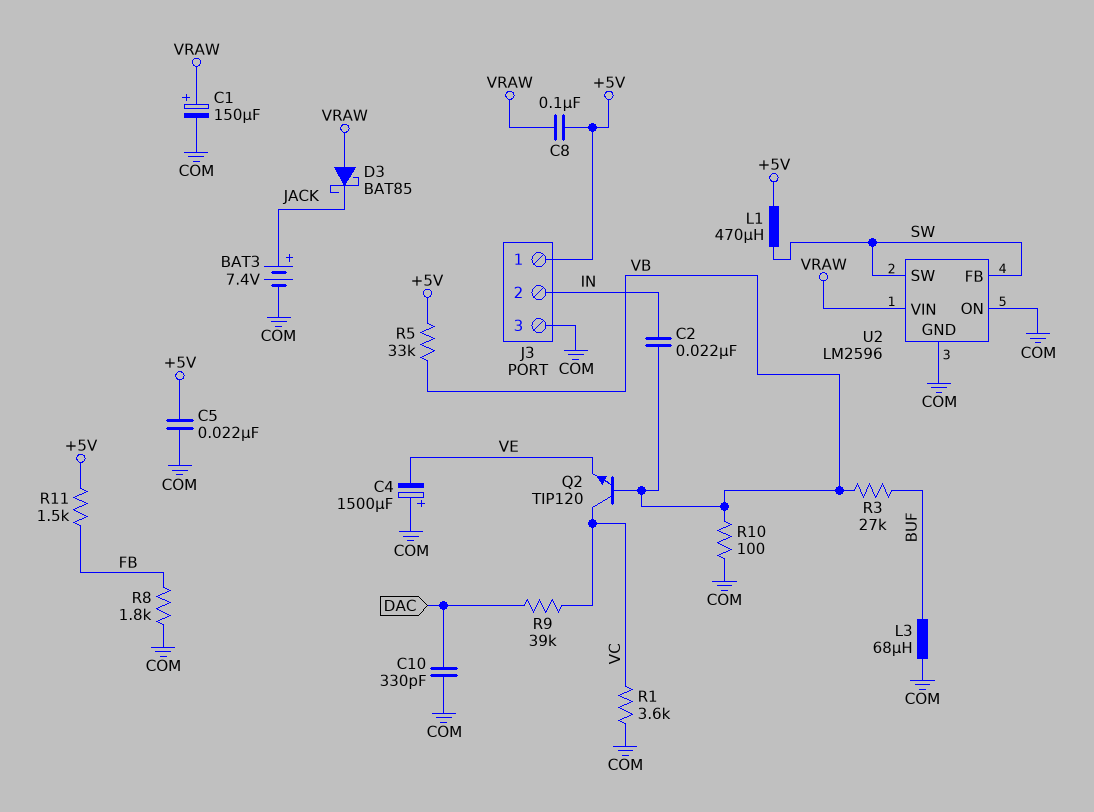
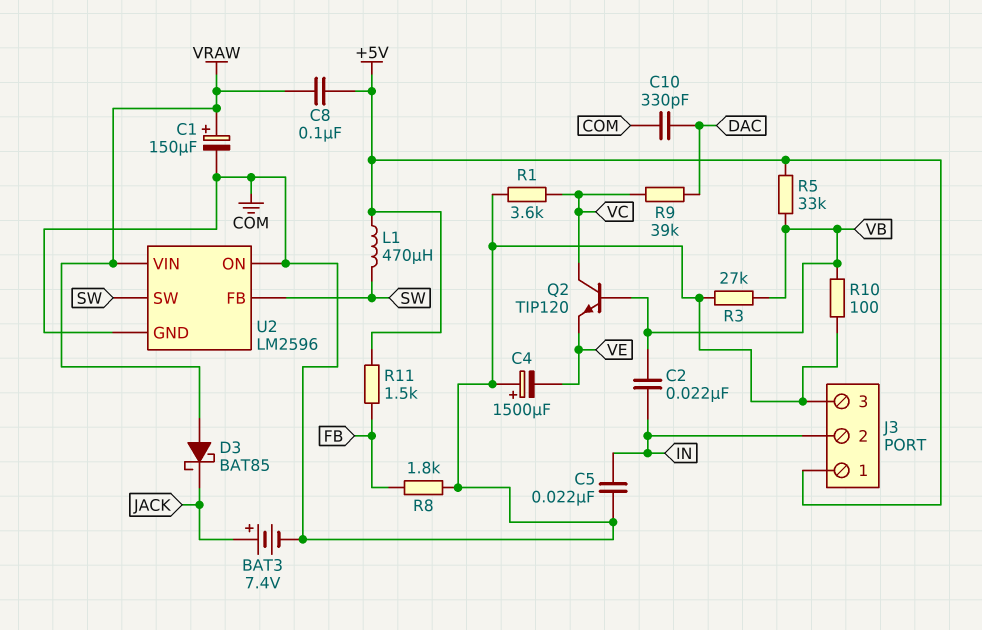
C5: 22nF (+5V, COM) -> 22nF (COM, IN)
L3: 68uH (BUF, COM) -> none
R3: 27k (BUF, VB) -> 27k (COM, VB)

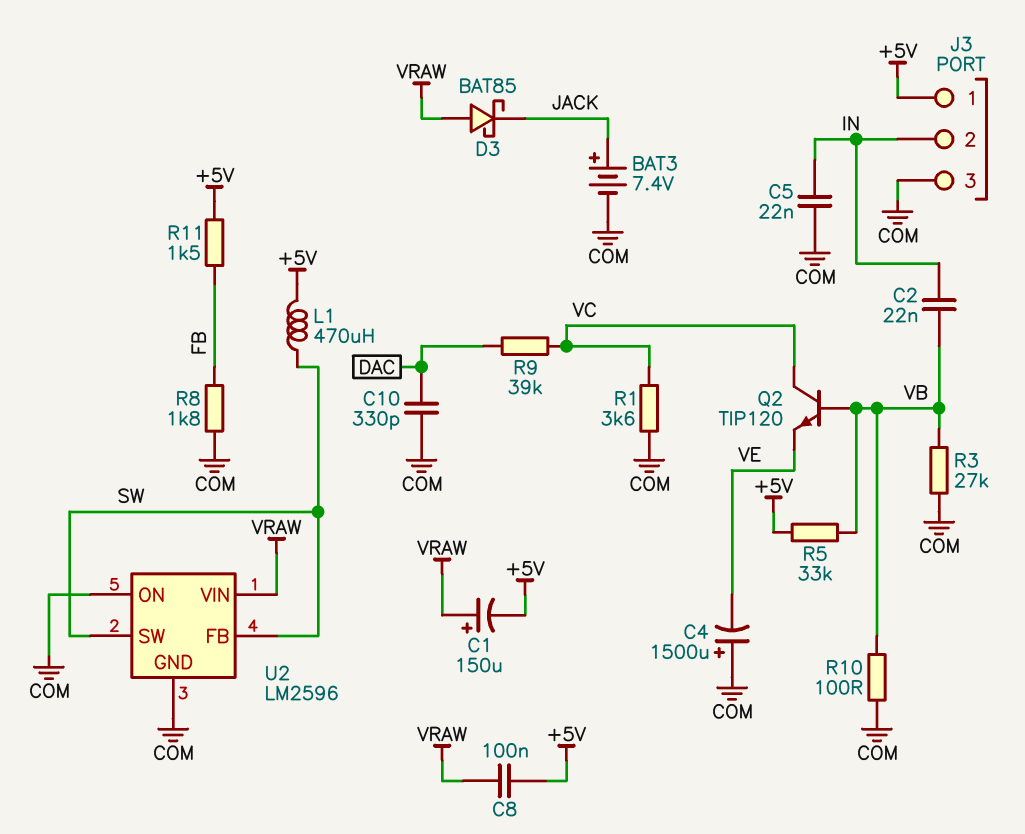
C1: 150uF (plus VRAW, minus COM) -> 150uF (plus VRAW, minus +5V)

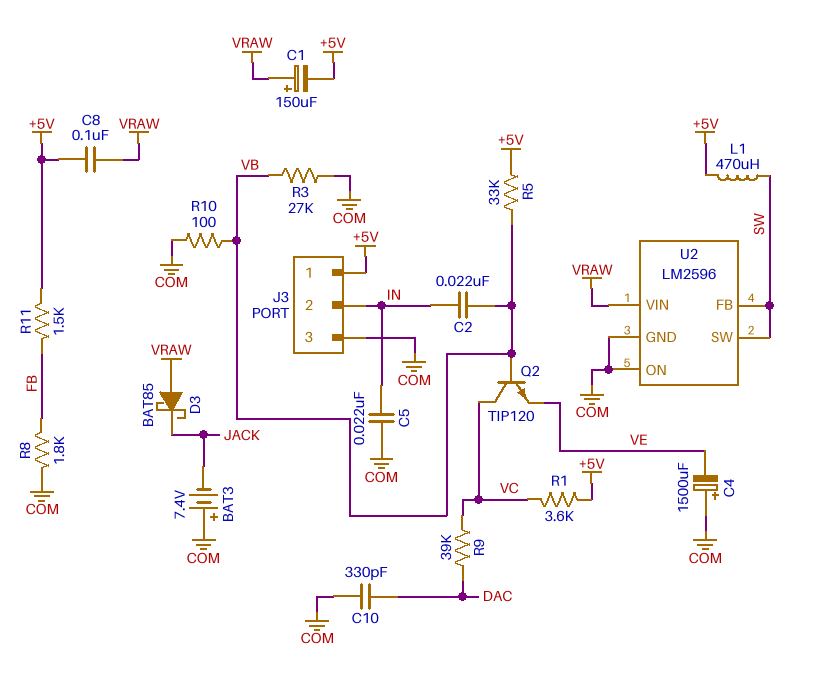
BAT3: 7.4V (plus JACK, minus COM) -> 7.4V (plus COM, minus JACK)
R1: 3.6k (COM, VC) -> 3.6k (+5V, VC)

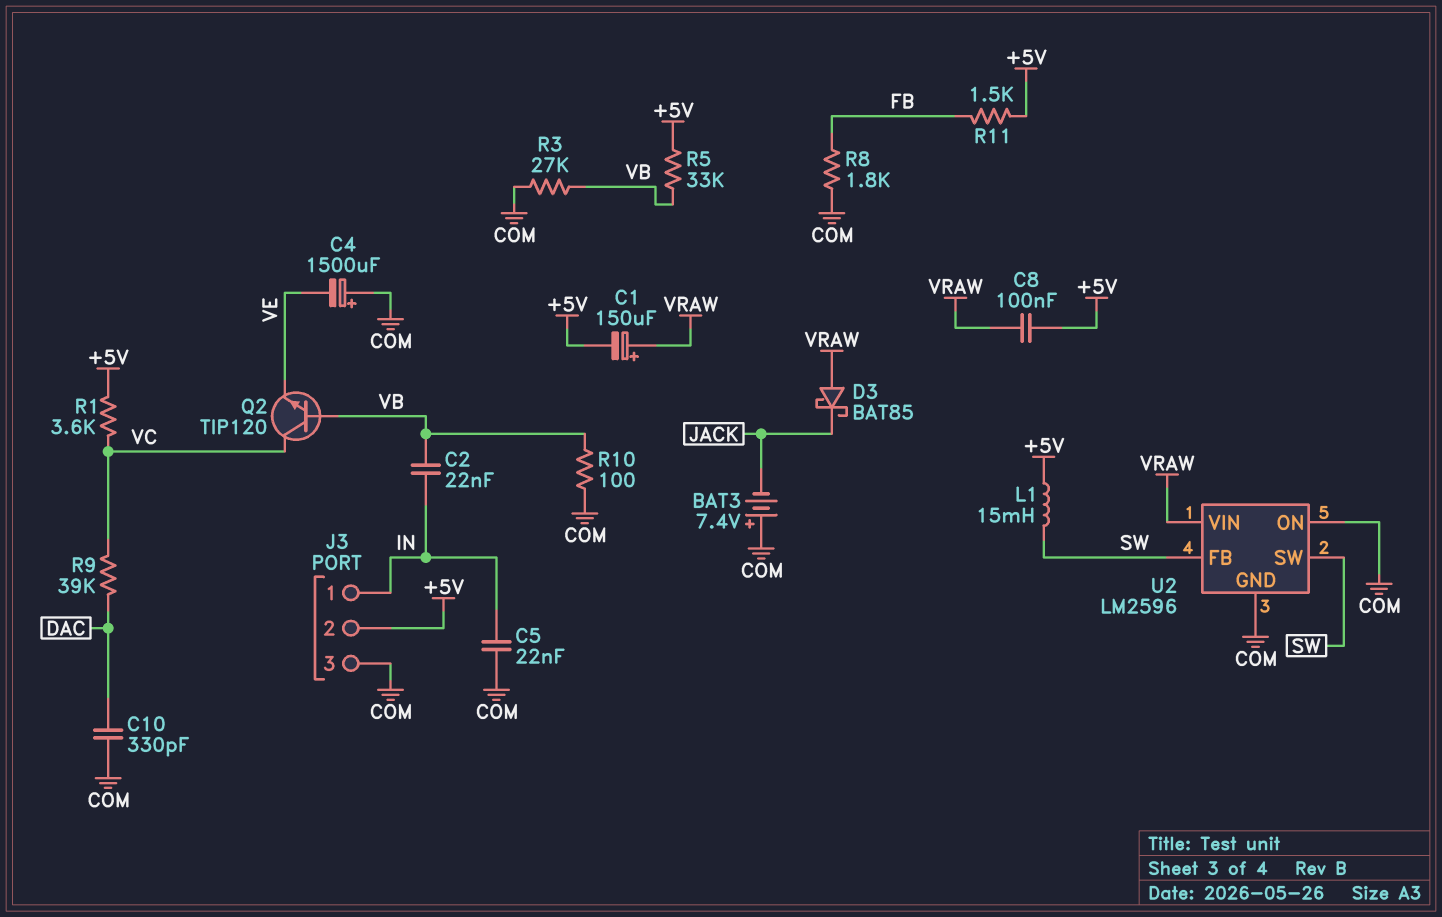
J3 pin 1: +5V -> IN
J3 pin 2: IN -> +5V
L1: 470uH (+5V, SW) -> 15mH (+5V, SW)

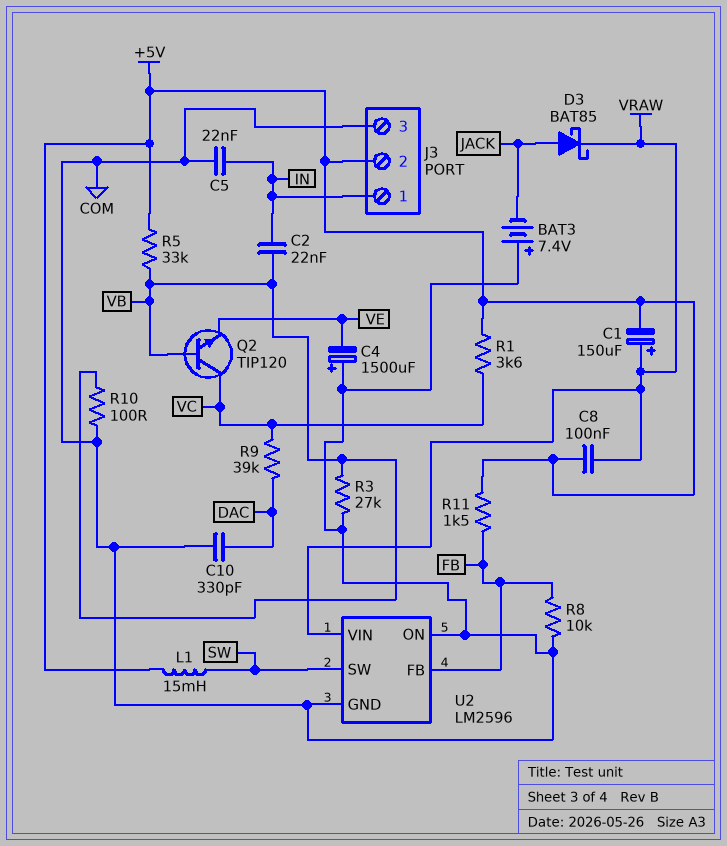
D3: schottky BAT85 (A VRAW, K JACK) -> schottky BAT85 (A JACK, K VRAW)
R8: 1.8k (COM, FB) -> 10k (COM, FB)
U2 pin FB: SW -> FB

